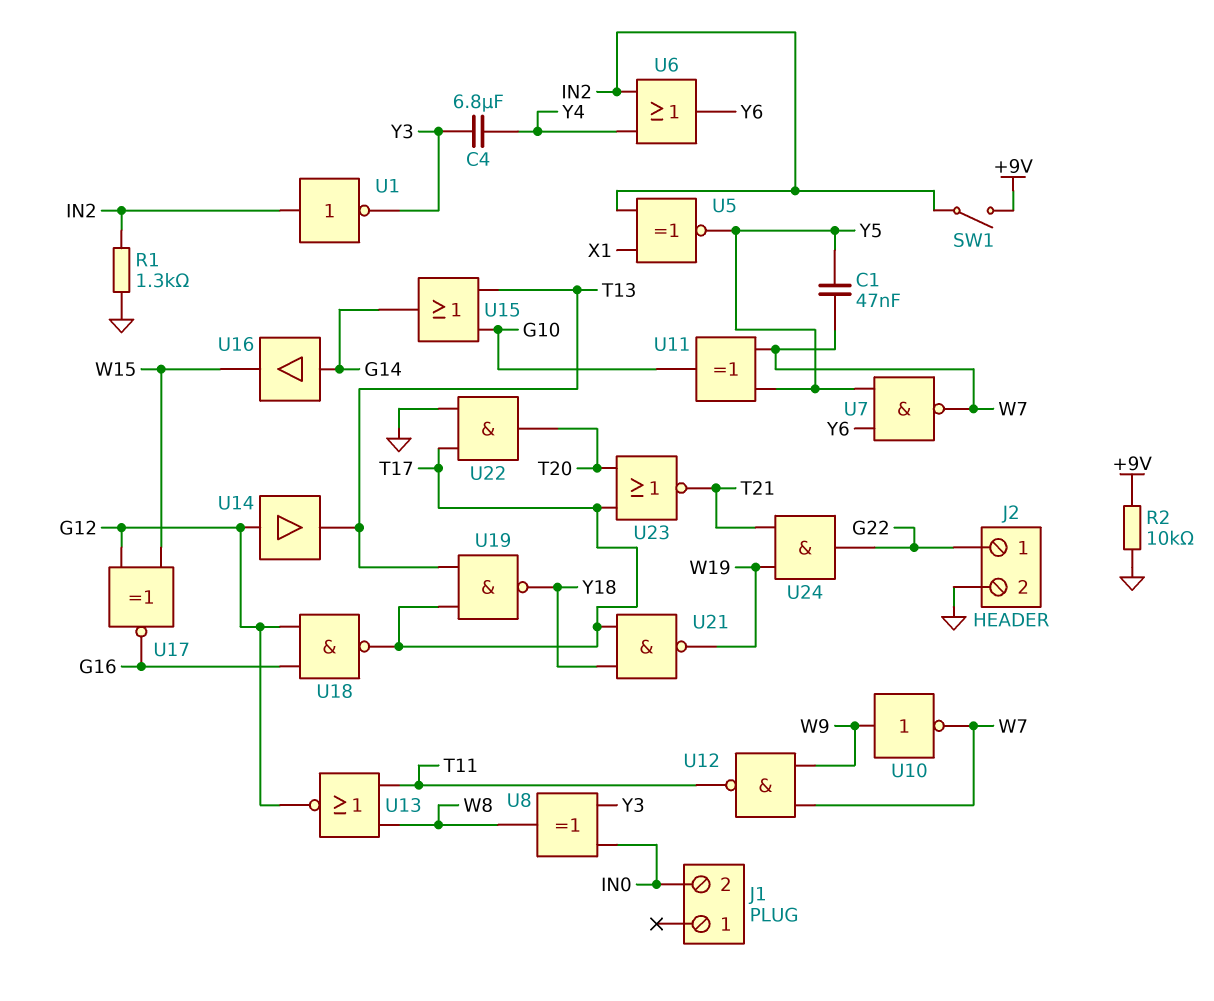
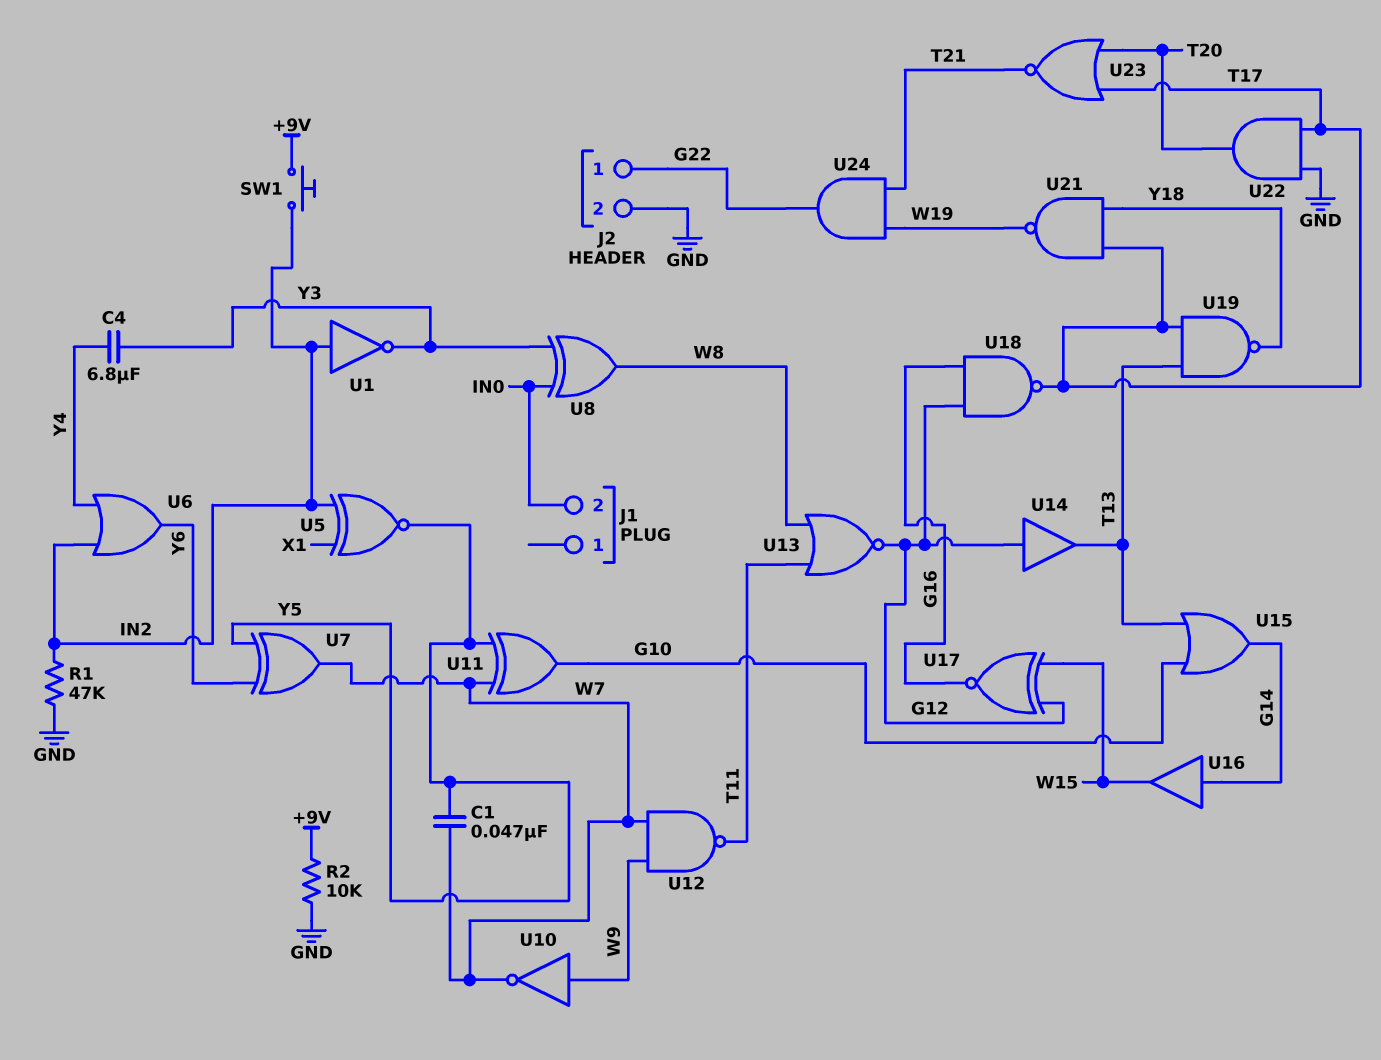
R1: 1.3k (GND, IN2) -> 47k (GND, IN2)
SW1: switch (+9V, IN2) -> button (+9V, IN2)
U7: NAND (in Y5, in Y6, out W7) -> XOR (in Y5, in Y6, out W7)

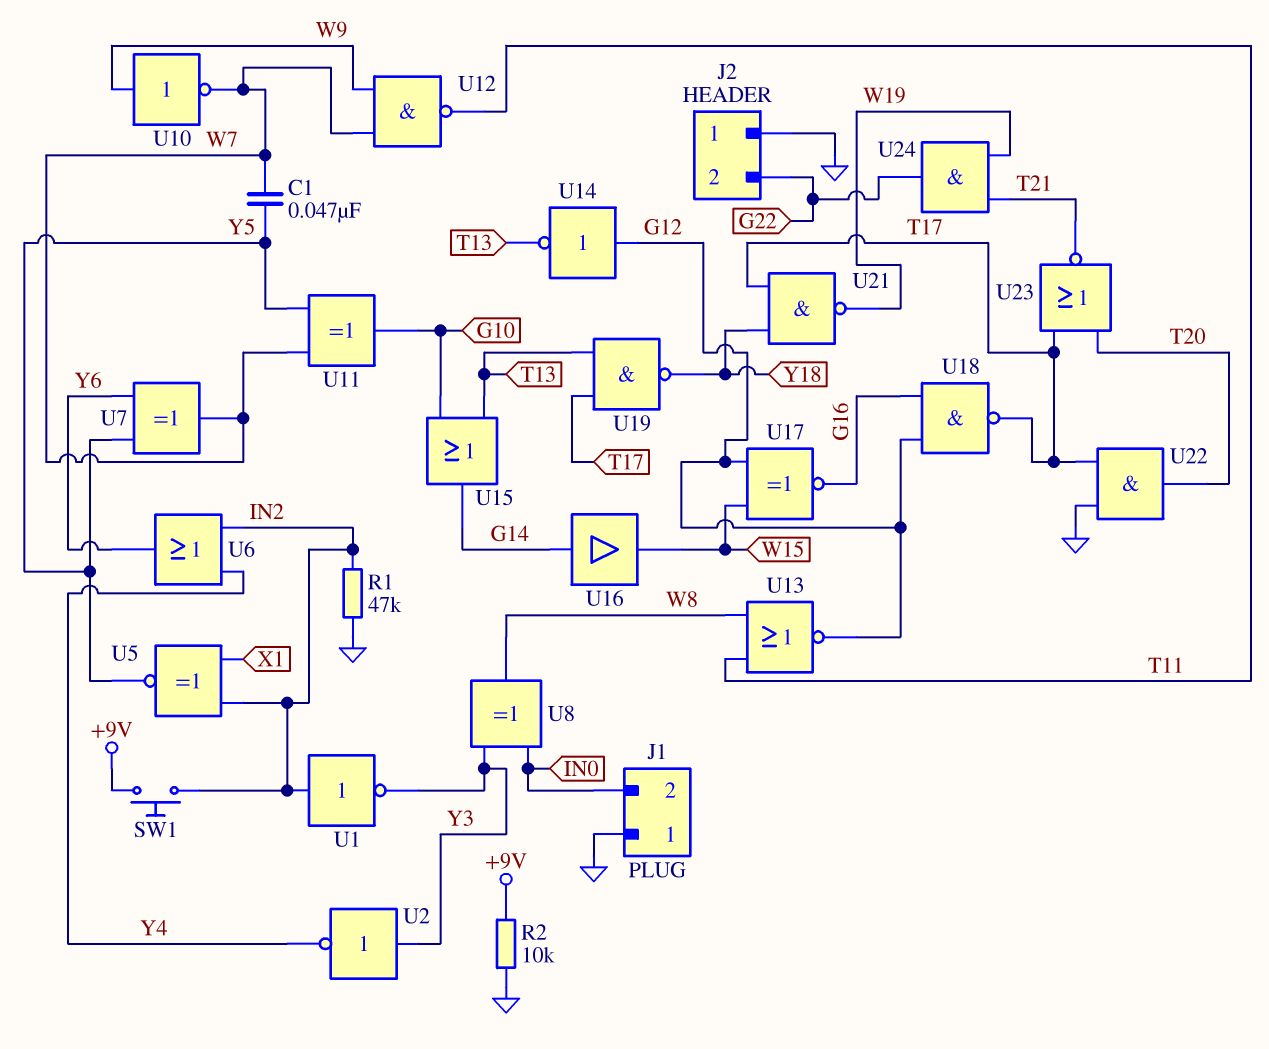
C4: 6.8uF (Y3, Y4) -> none
J1 pin 1: none -> GND
J2 pin 1: G22 -> GND
J2 pin 2: GND -> G22
U2: none -> NOT (in Y3, out Y4)
U14: buffer (in G12, out T13) -> NOT (in G12, out T13)

